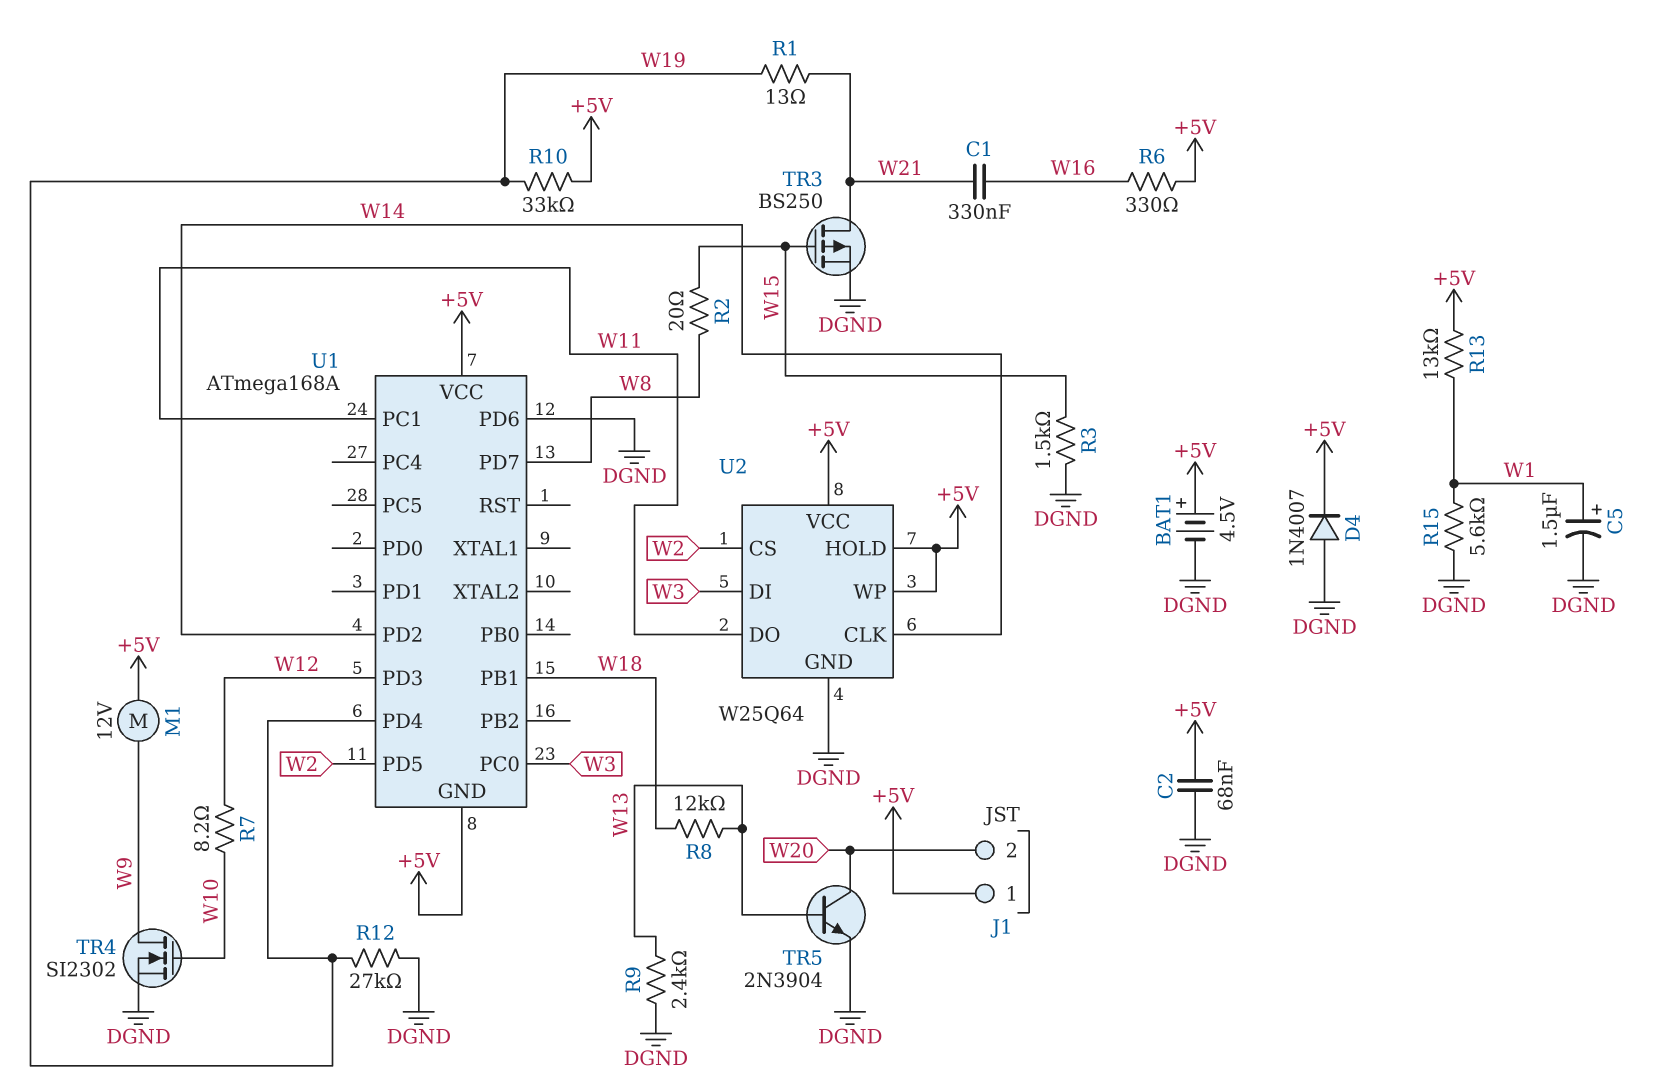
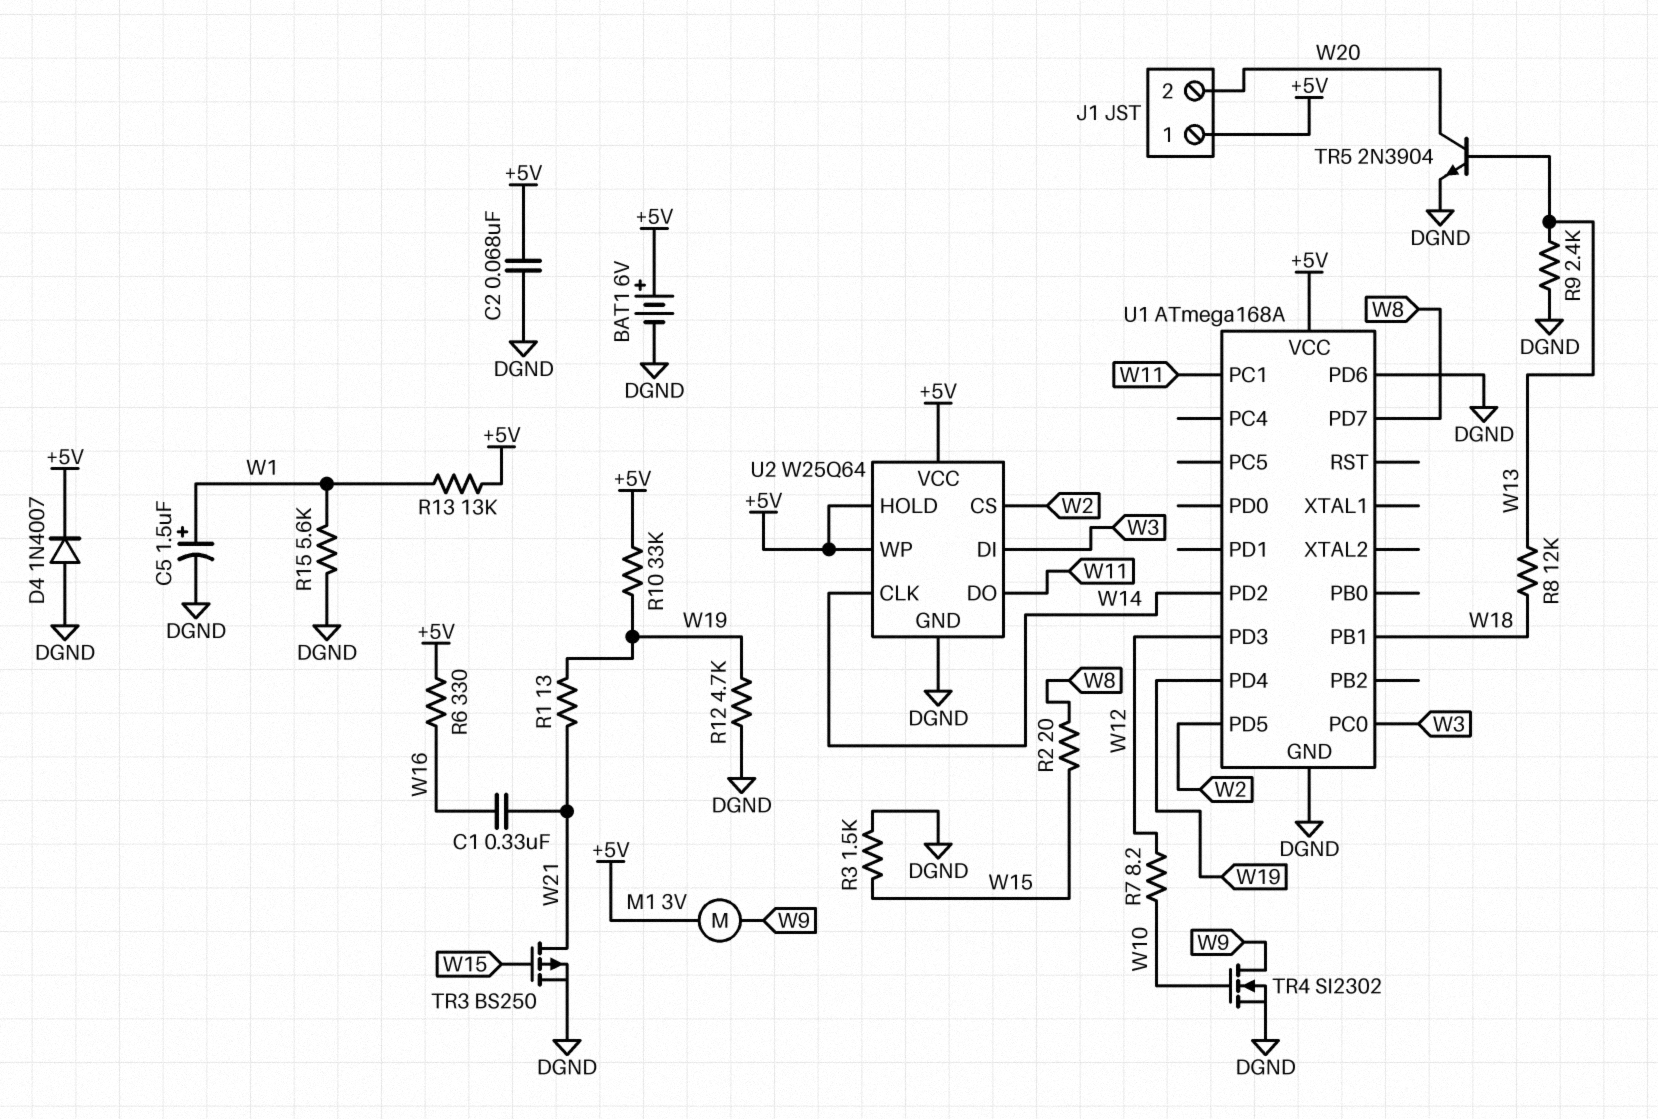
BAT1: 4.5V (plus +5V, minus DGND) -> 6V (plus +5V, minus DGND)
M1: motor 12V (+5V, W9) -> motor 3V (+5V, W9)
R12: 27k (DGND, W19) -> 4.7k (DGND, W19)
U1 pin GND: +5V -> DGND

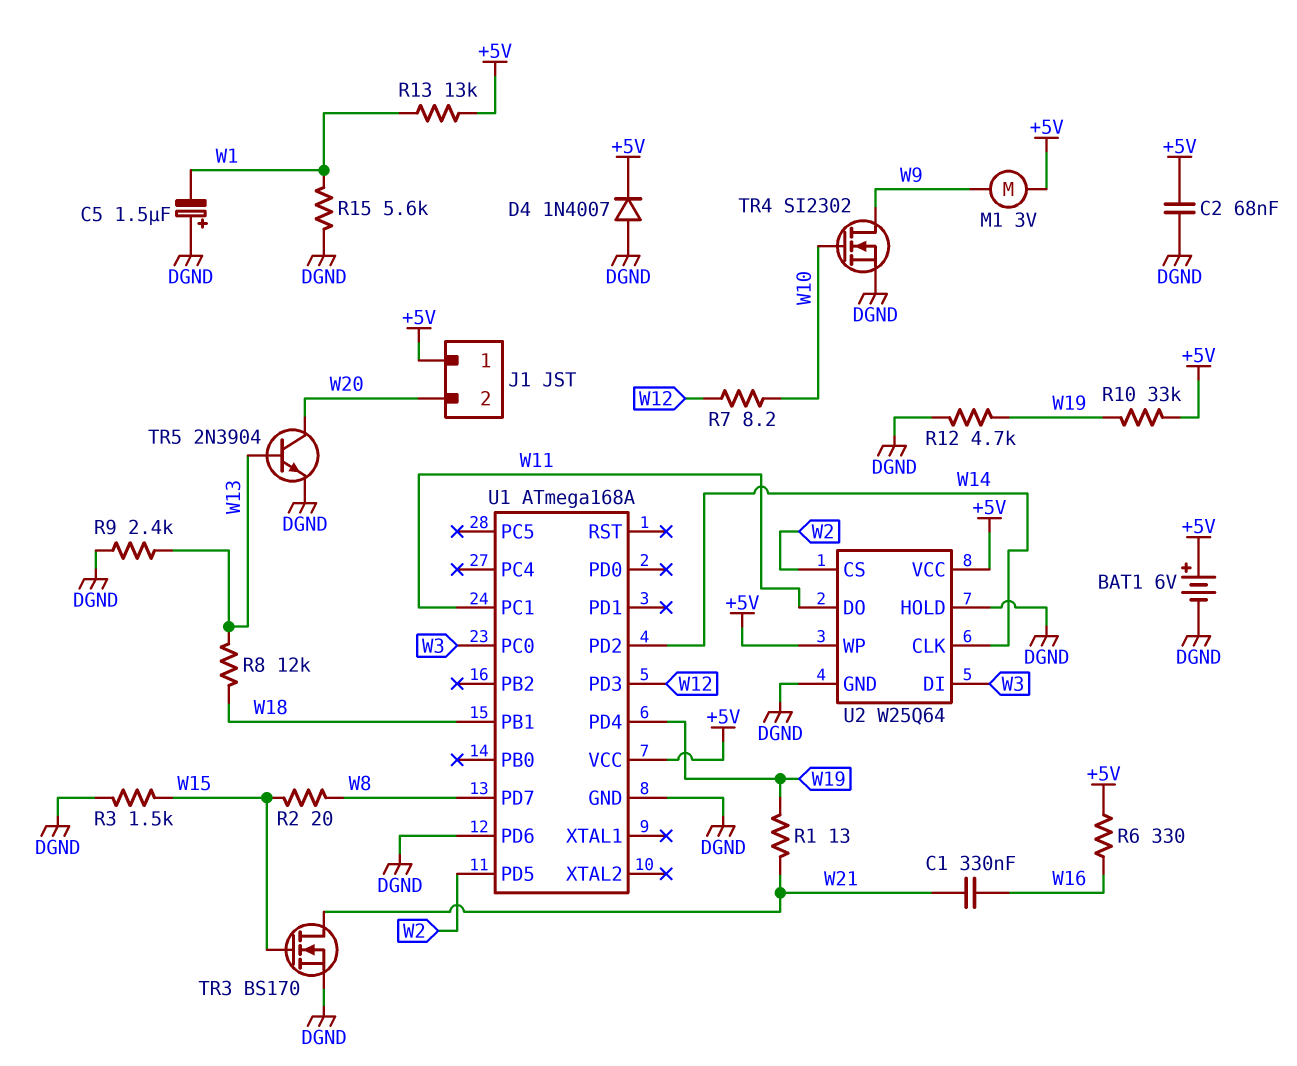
C5: 1.5uF (plus W1, minus DGND) -> 1.5uF (plus DGND, minus W1)
TR3: PMOS BS250 (G W15, D W21, S DGND) -> NMOS BS170 (G W15, D W21, S DGND)
U2 pin HOLD: +5V -> DGND

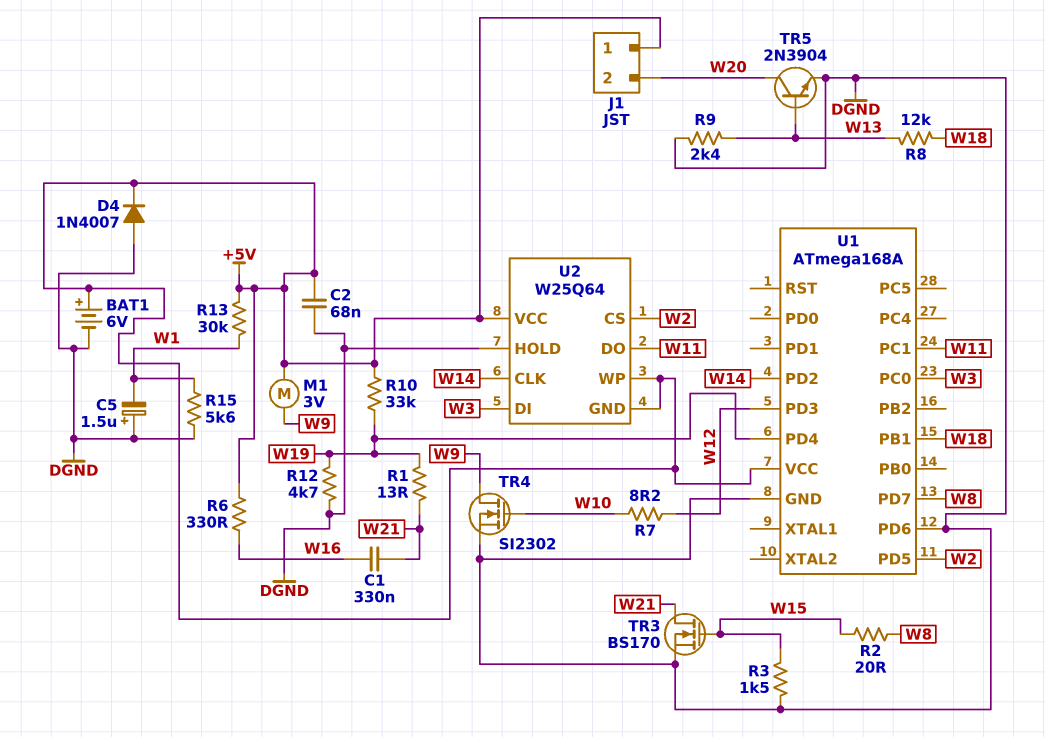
R13: 13k (+5V, W1) -> 30k (+5V, W1)
U2 pin GND: DGND -> +5V

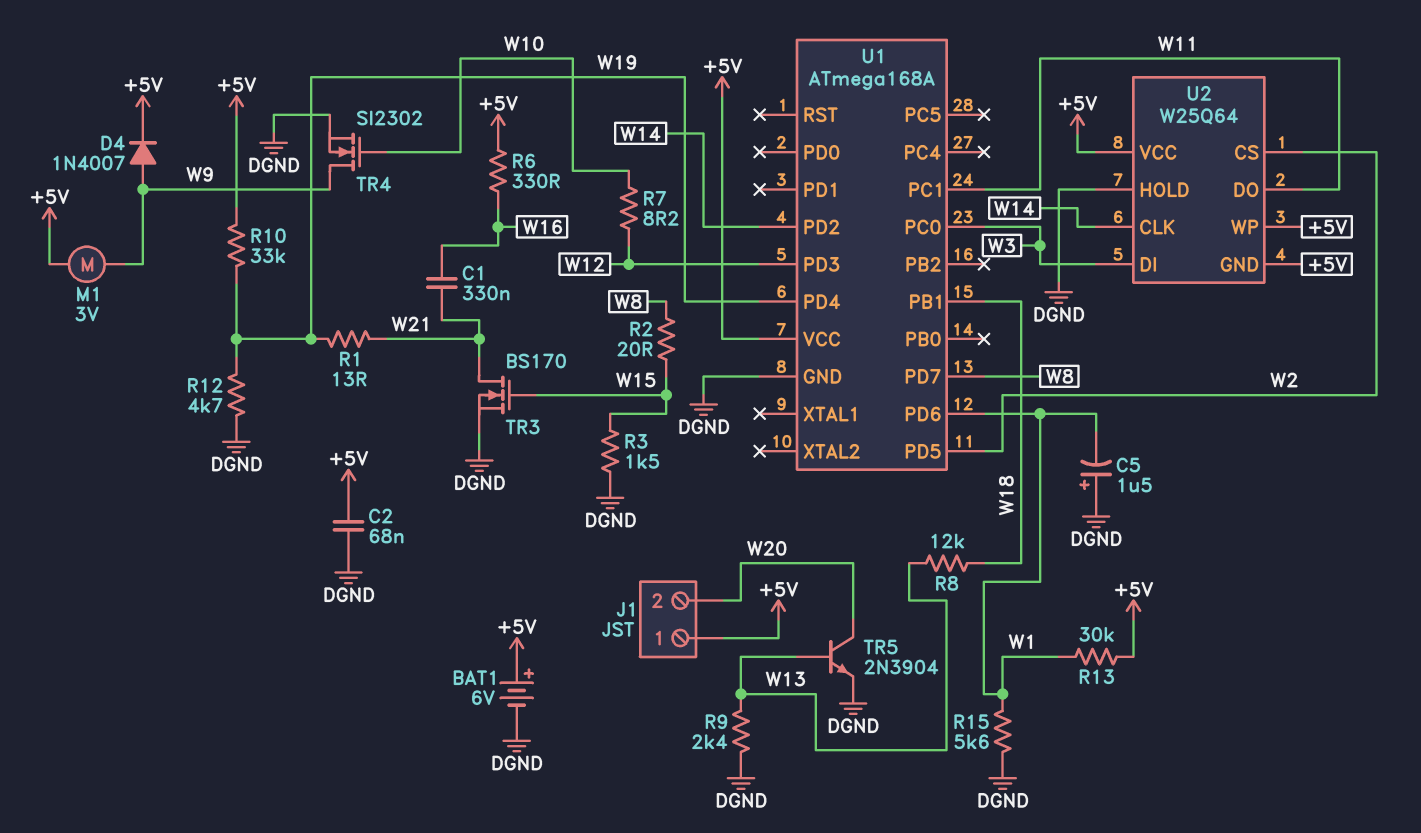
D4: diode 1N4007 (A DGND, K +5V) -> diode 1N4007 (A W9, K +5V)
U1 pin PD6: DGND -> W1

